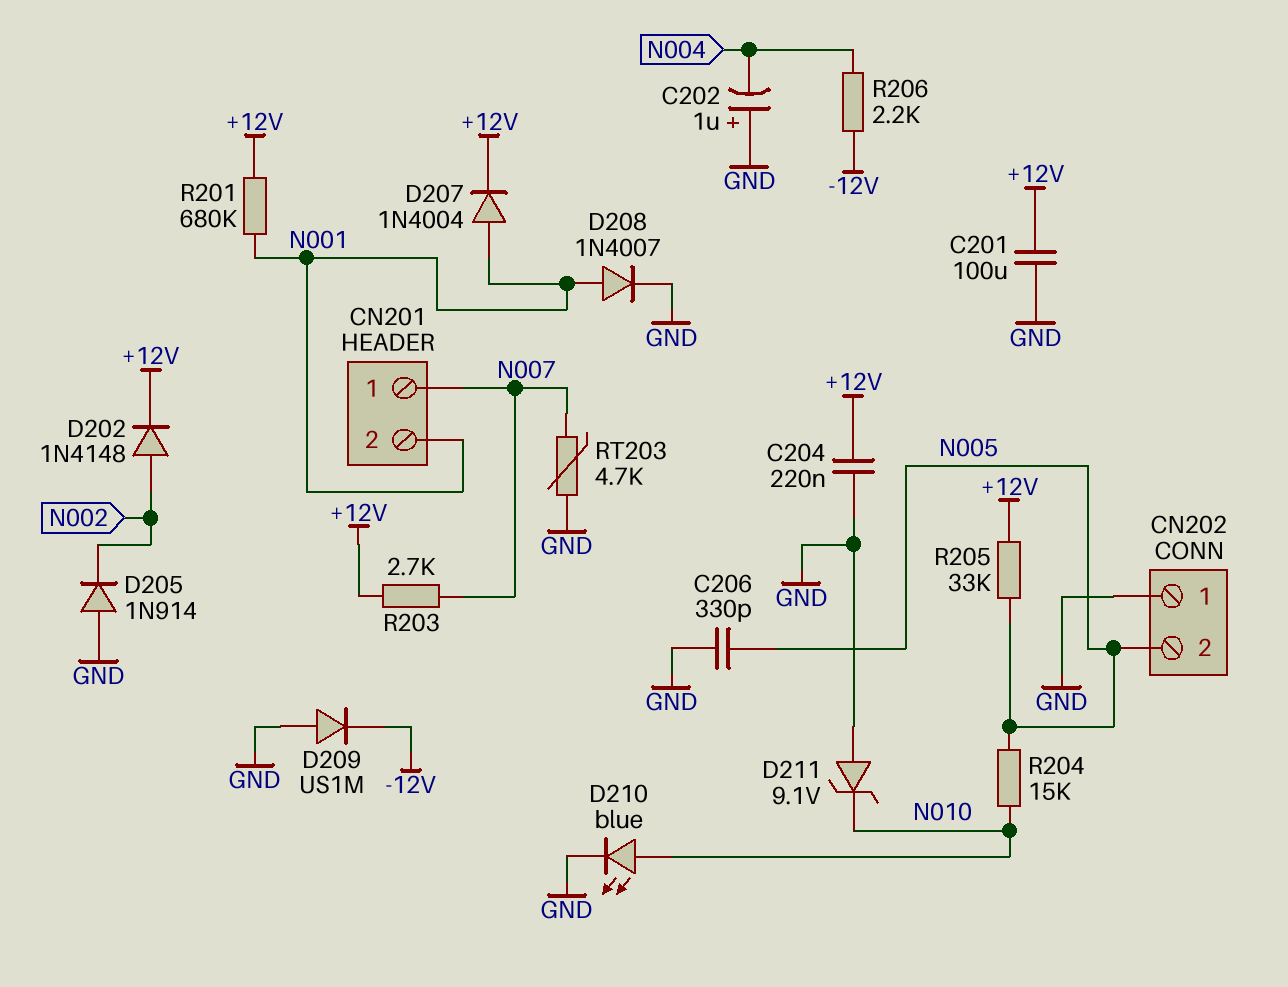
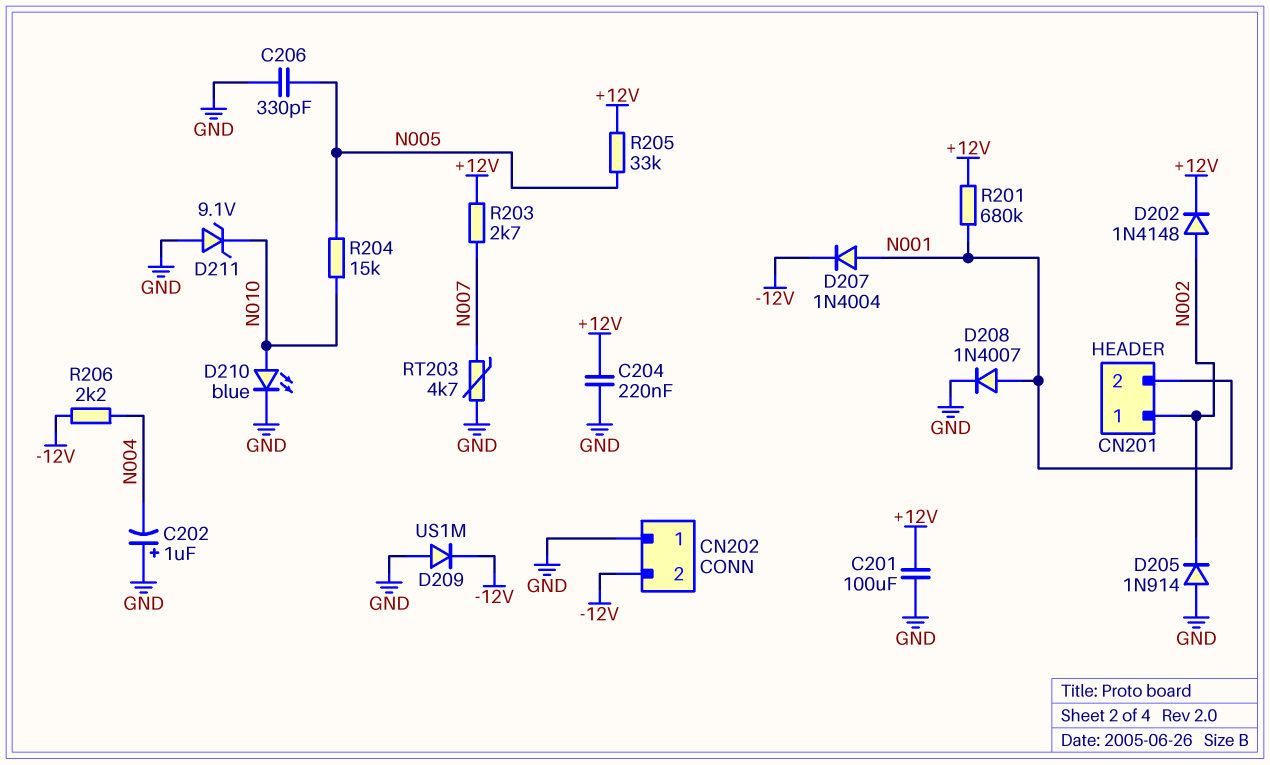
CN201 pin 1: N007 -> N002
CN202 pin 2: N005 -> -12V
D207: diode 1N4004 (A N001, K +12V) -> diode 1N4004 (A N001, K -12V)

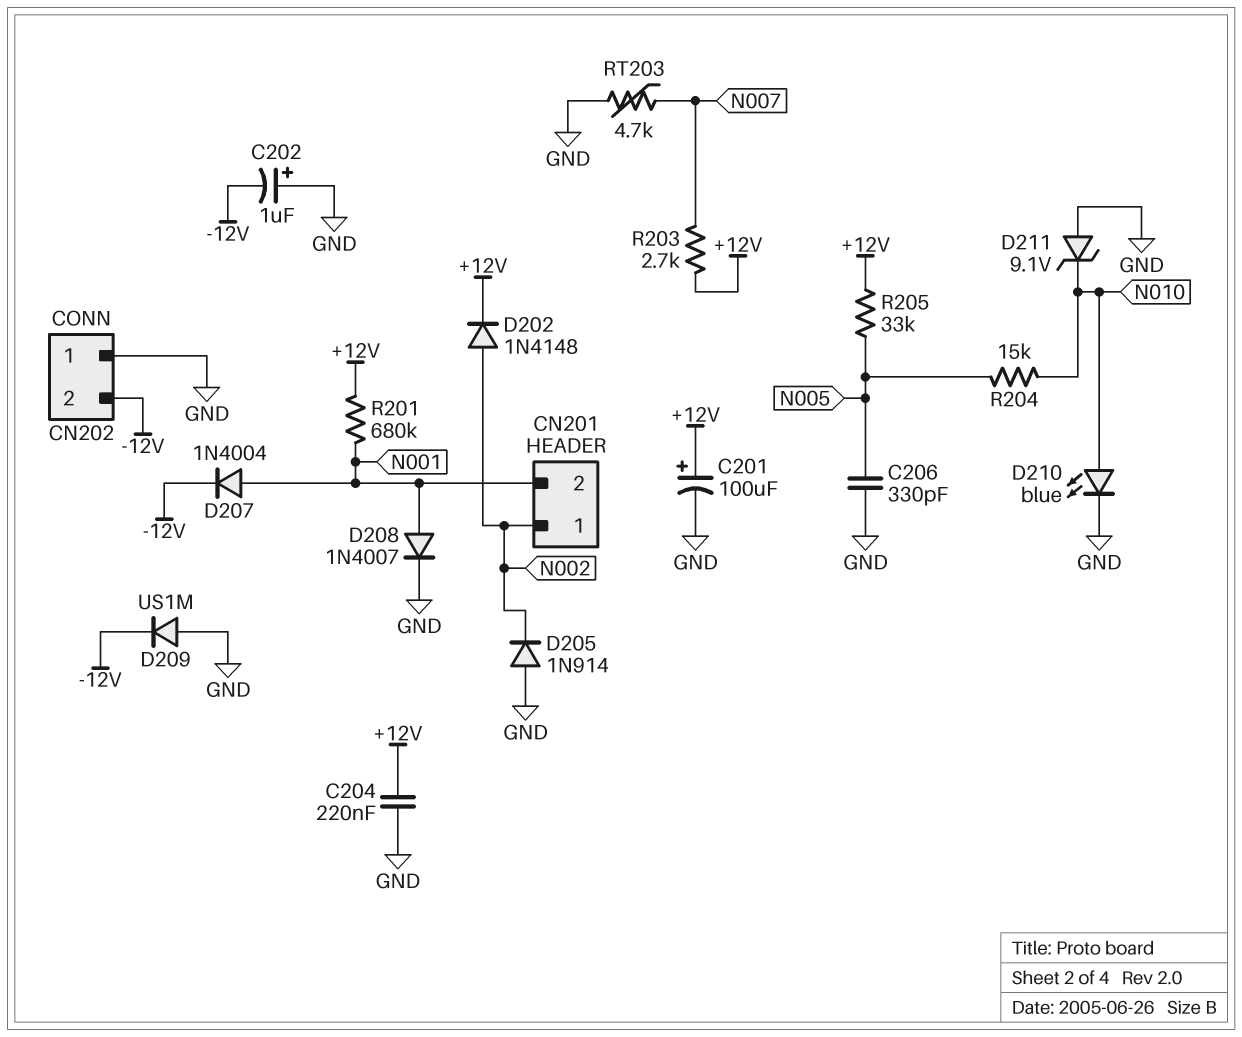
C201: 100uF (+12V, GND) -> 100uF (plus +12V, minus GND)
C202: 1uF (plus GND, minus N004) -> 1uF (plus GND, minus -12V)
R206: 2.2k (-12V, N004) -> none

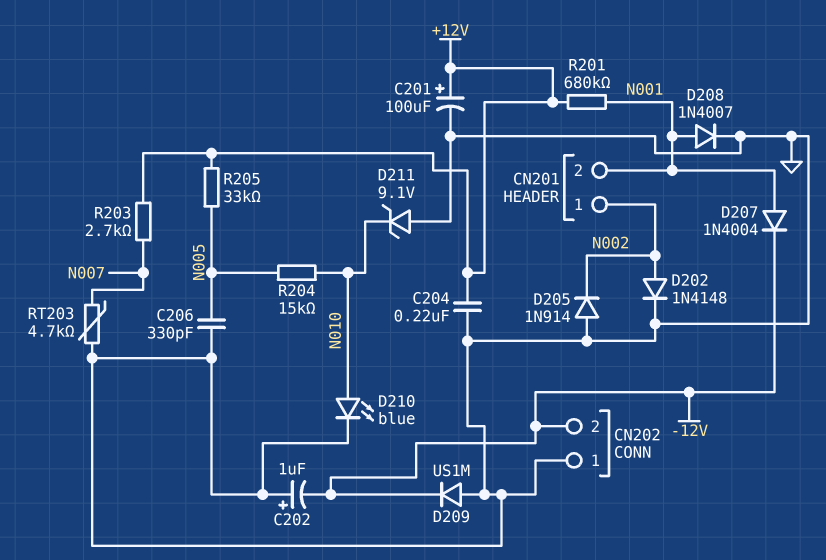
D202: diode 1N4148 (A N002, K +12V) -> diode 1N4148 (A N002, K GND)

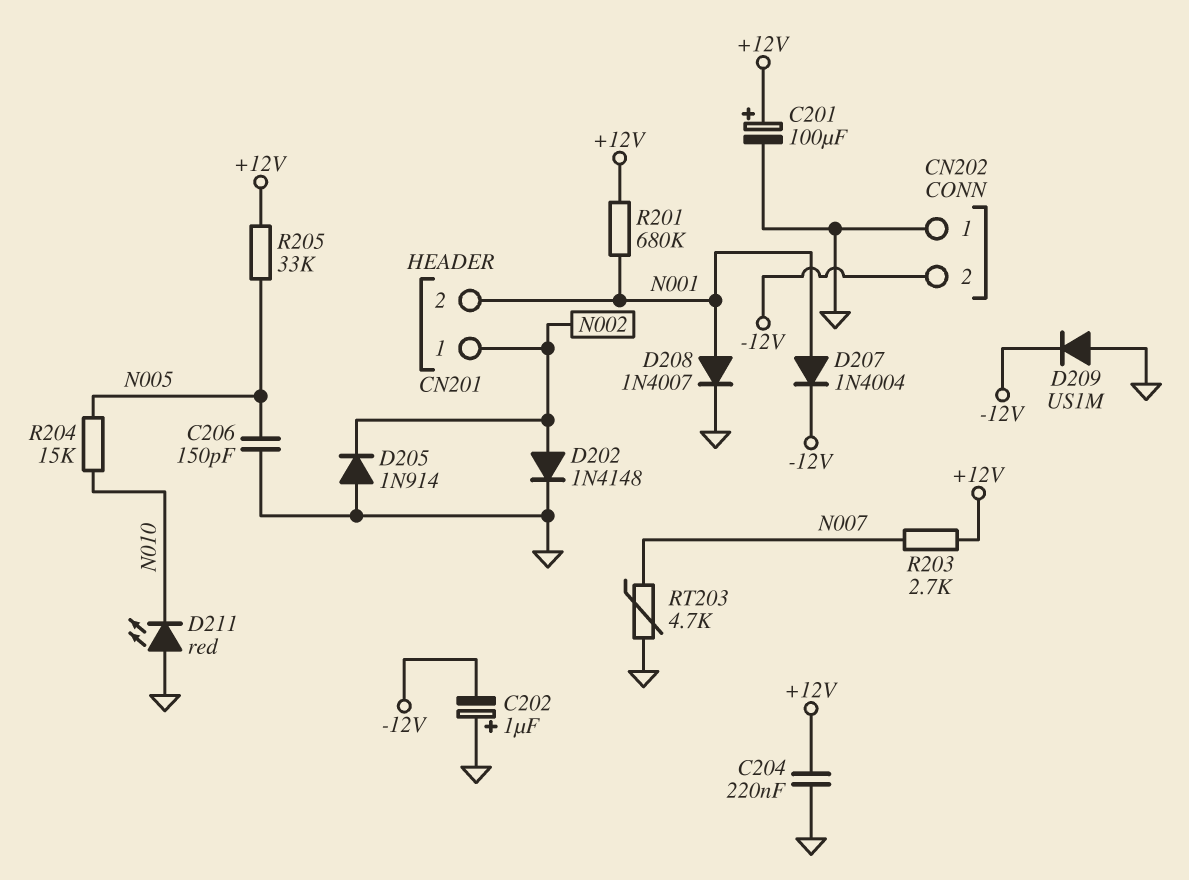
C206: 330pF (GND, N005) -> 150pF (GND, N005)
D210: LED blue (A N010, K GND) -> none
D211: zener 9.1V (A GND, K N010) -> LED red (A GND, K N010)

